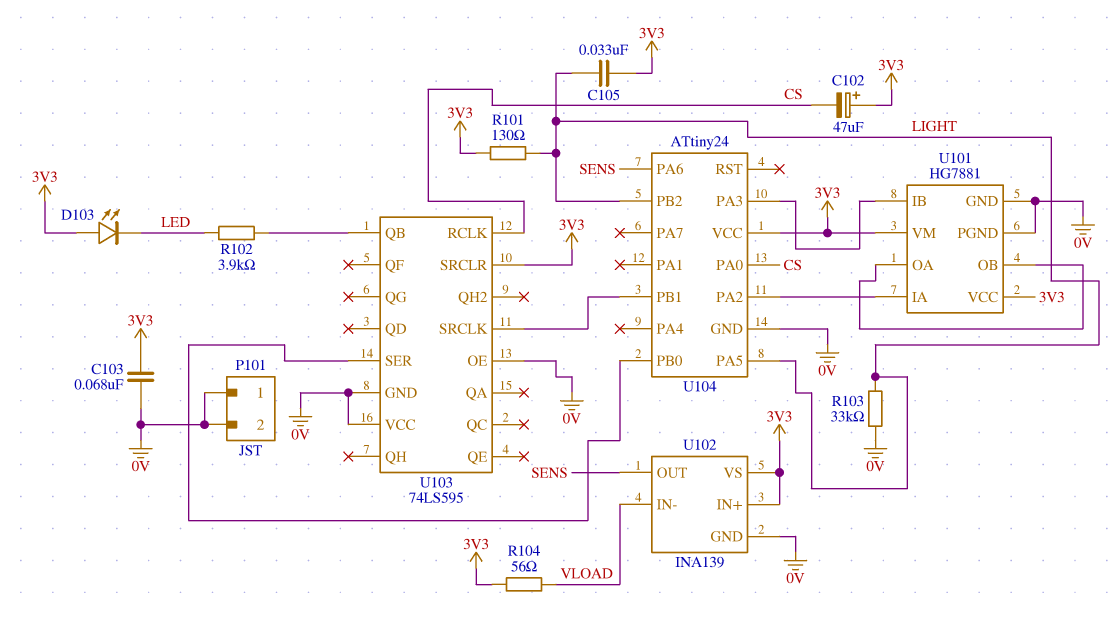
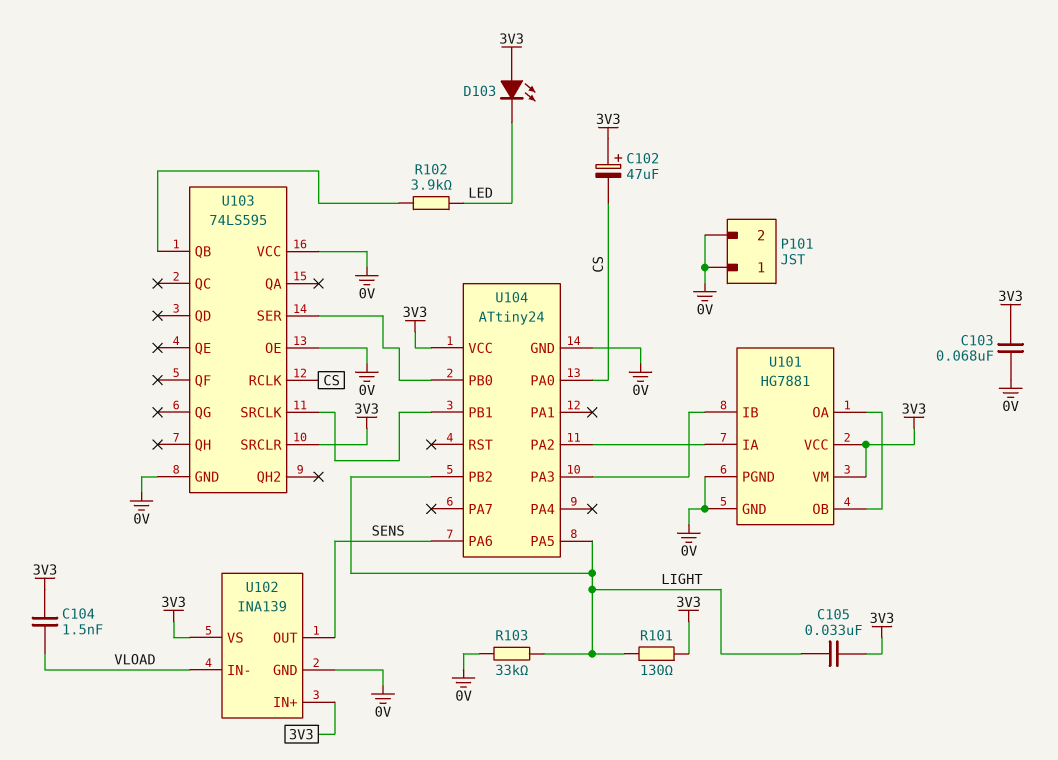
C104: none -> 1.5nF (3V3, VLOAD)
R104: 56 (3V3, VLOAD) -> none

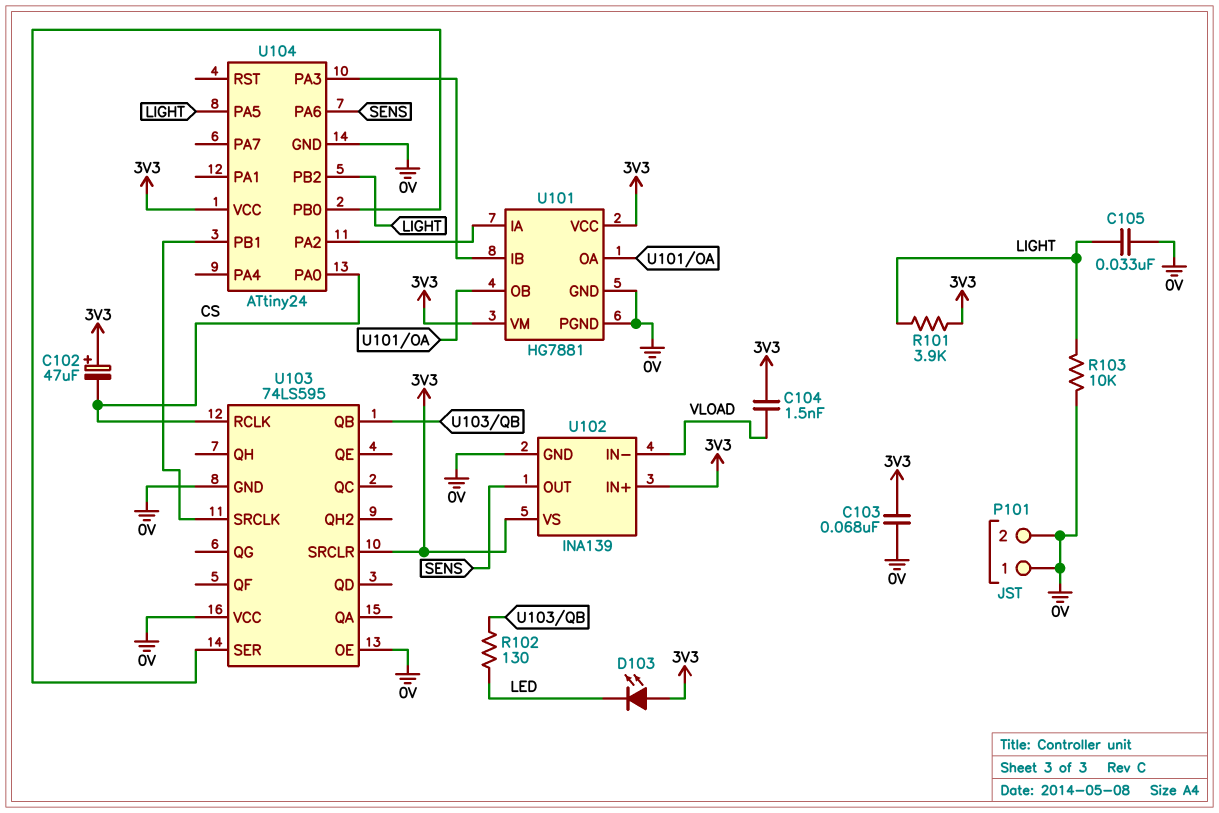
C105: 33nF (3V3, LIGHT) -> 33nF (0V, LIGHT)
R101: 130 (3V3, LIGHT) -> 3.9k (3V3, LIGHT)
R102: 3.9k (LED, U103/QB) -> 130 (LED, U103/QB)
R103: 33k (0V, LIGHT) -> 10k (0V, LIGHT)

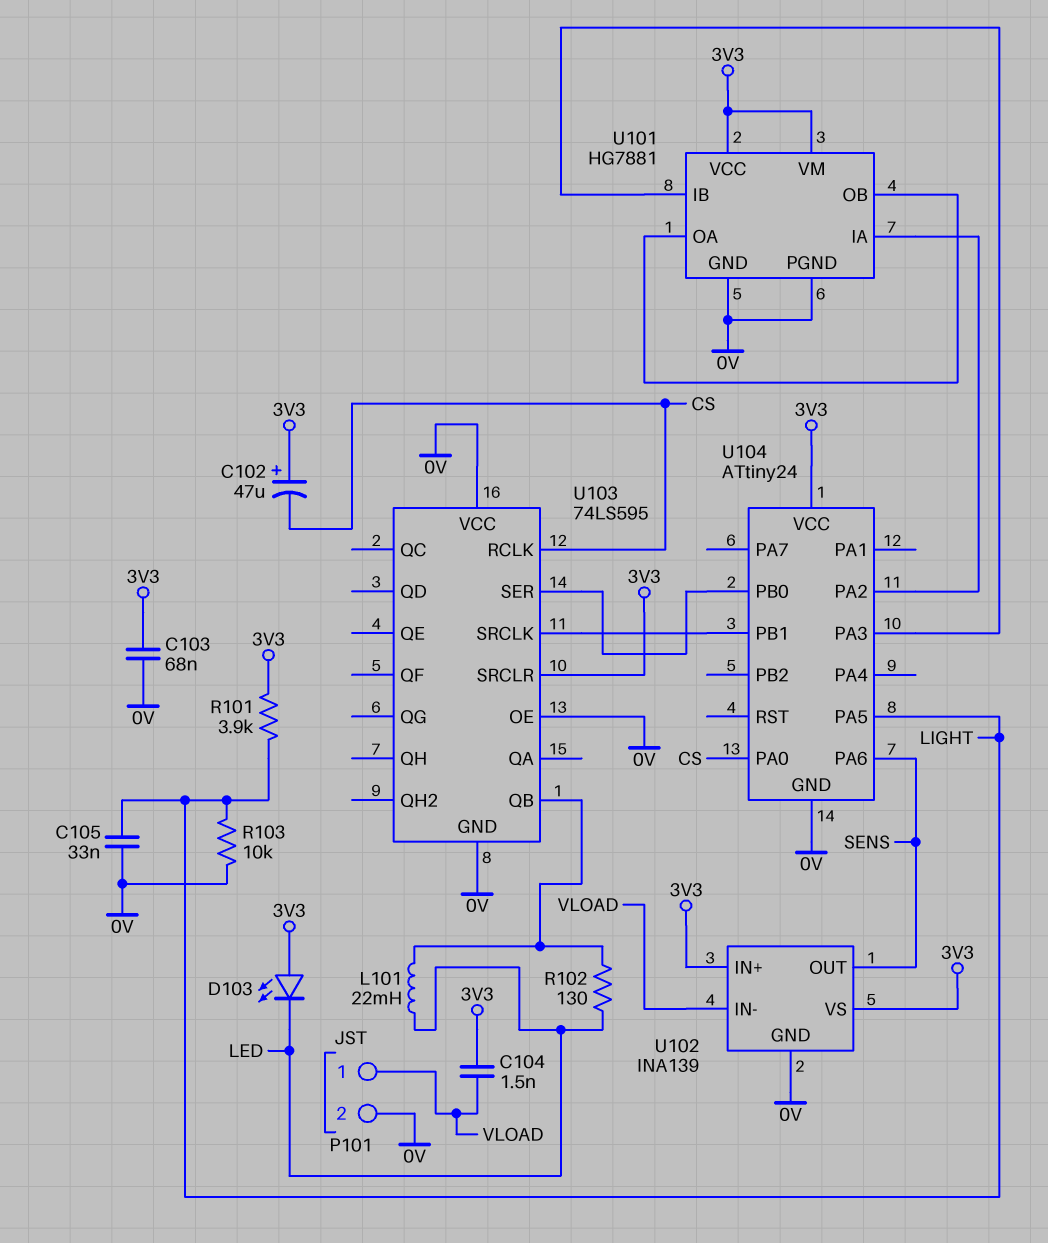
L101: none -> 22mH (LED, U103/QB)
P101 pin 1: 0V -> VLOAD
U104 pin PB2: LIGHT -> none

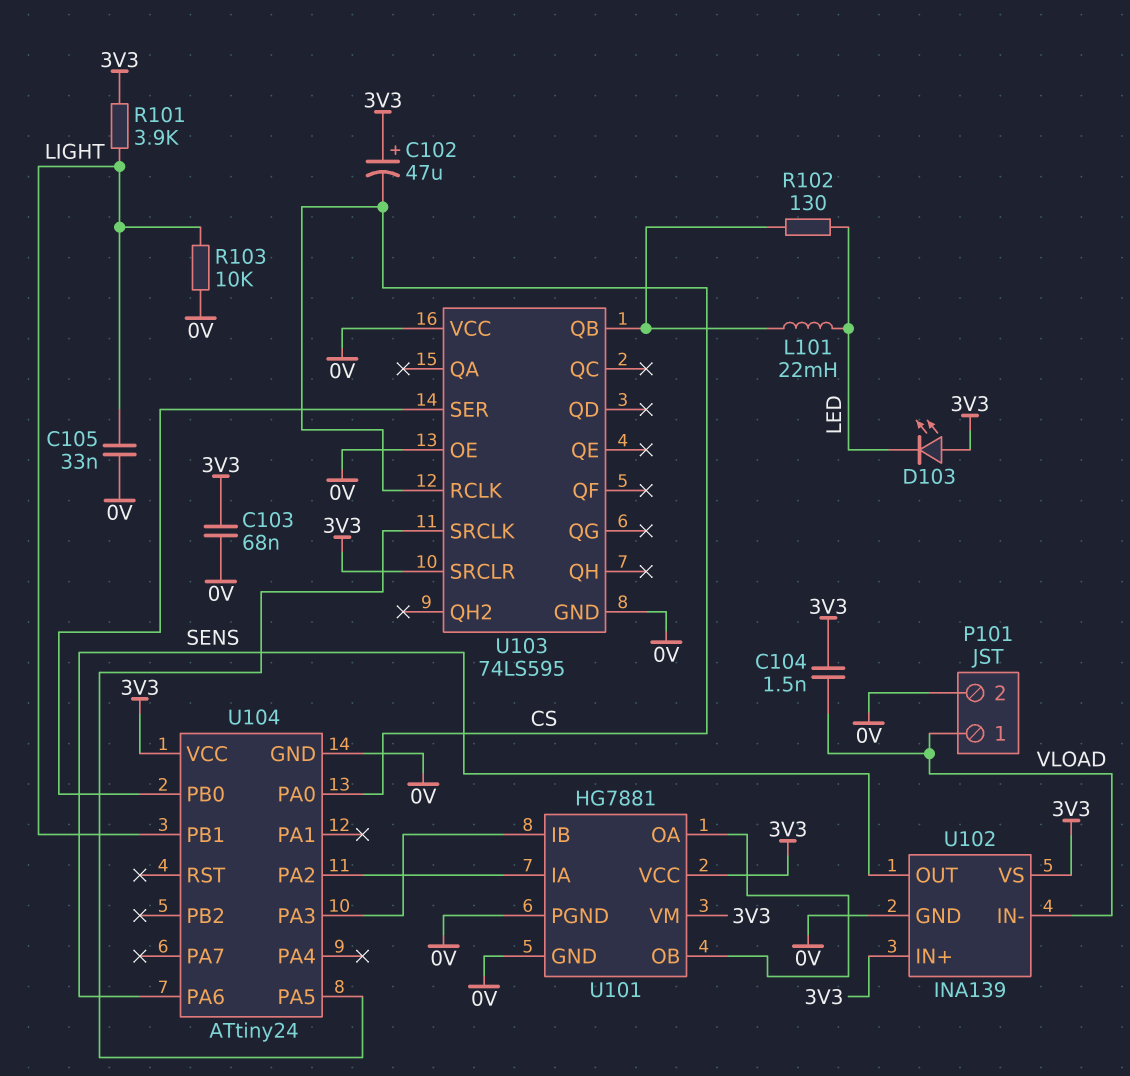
U104 pin PA5: LIGHT -> U103/SRCLK
U104 pin PB1: U103/SRCLK -> LIGHT

